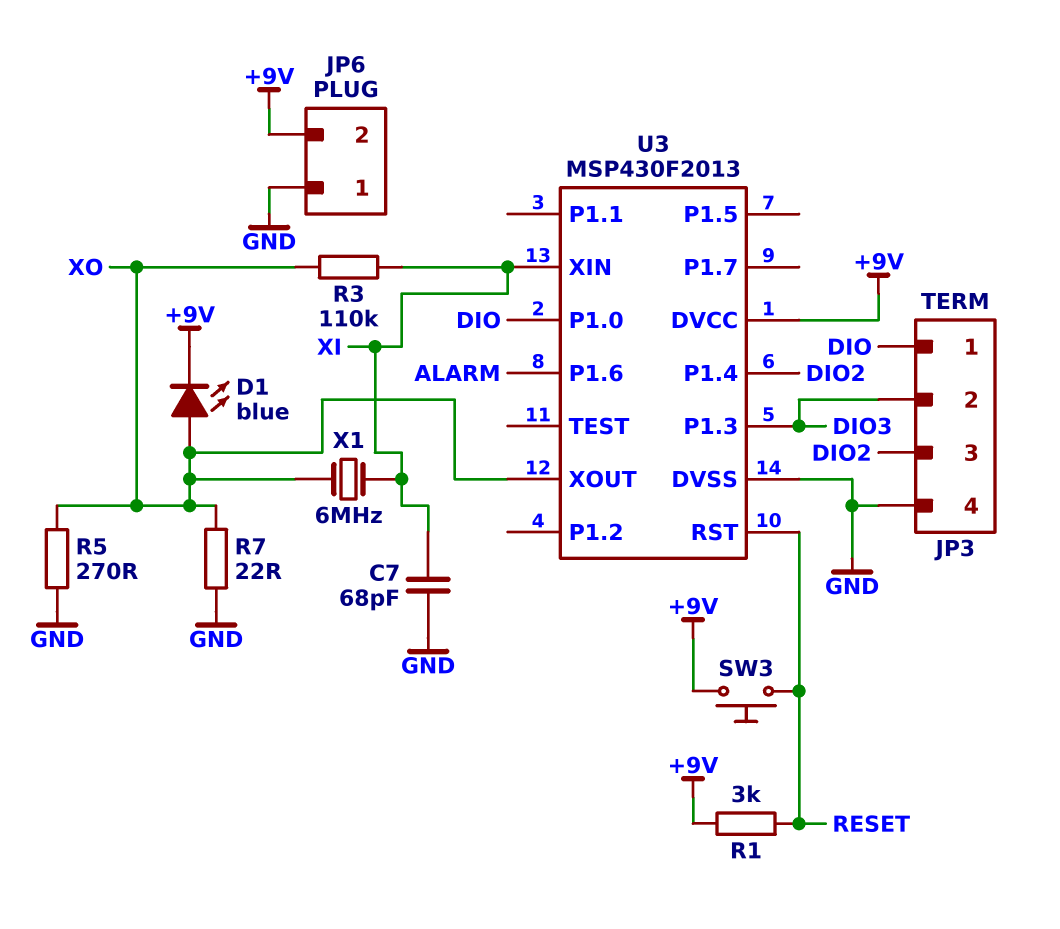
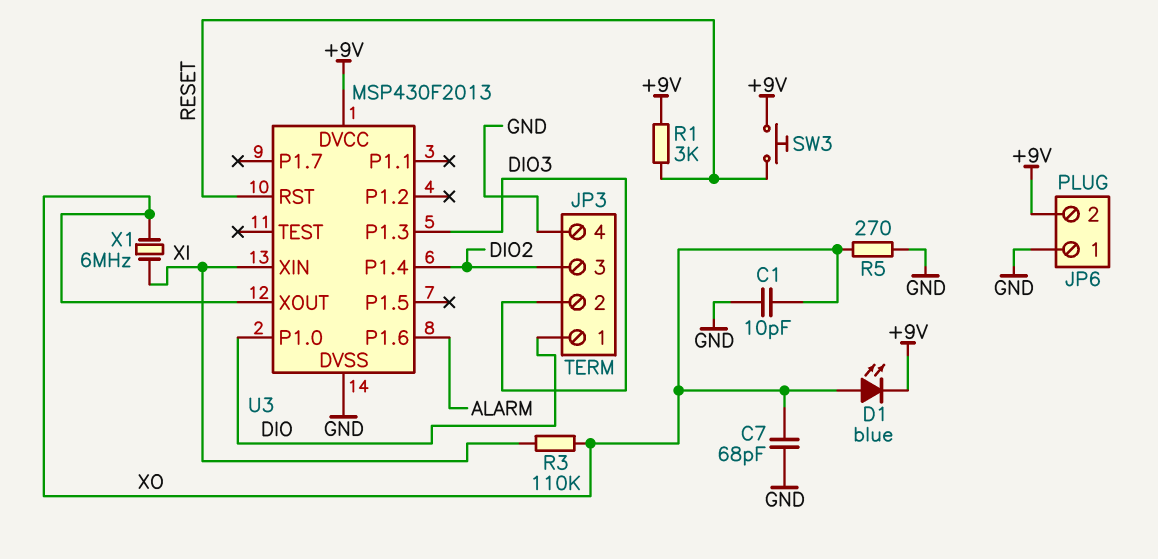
C1: none -> 10pF (GND, XO)
C7: 68pF (GND, XI) -> 68pF (GND, XO)
R7: 22 (GND, XO) -> none

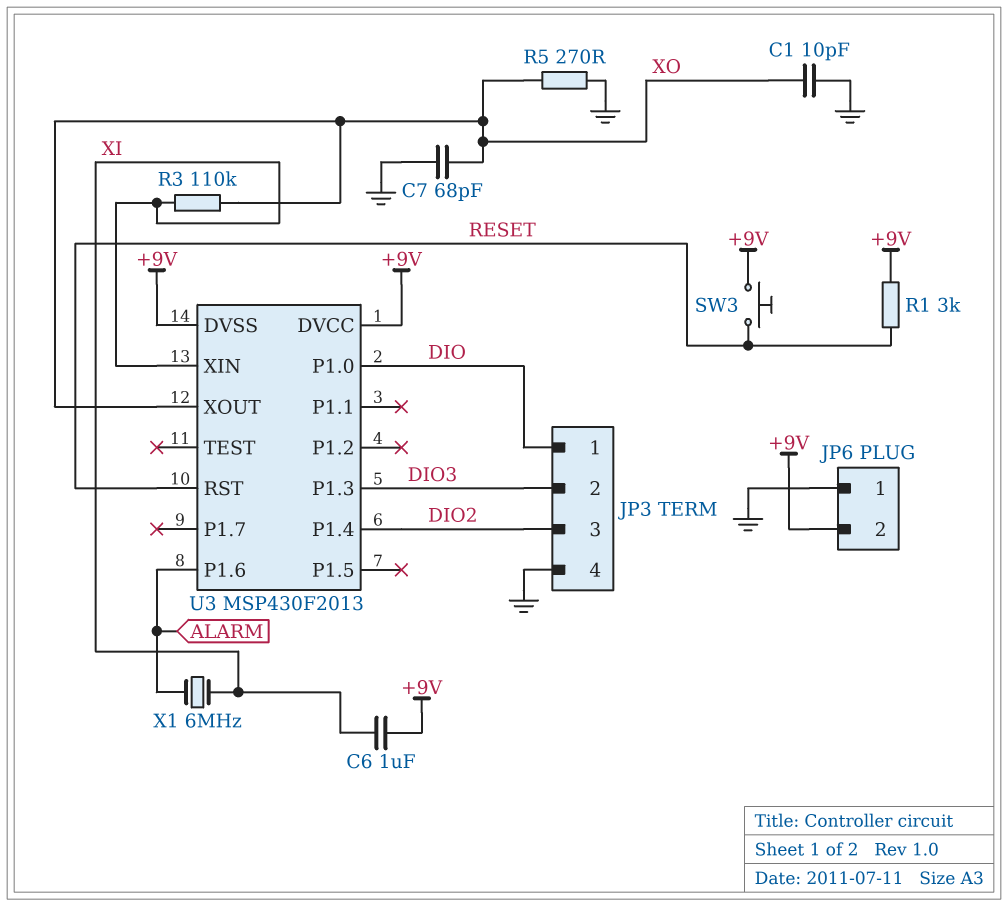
C6: none -> 1uF (+9V, XI)
D1: LED blue (A XO, K +9V) -> none
U3 pin DVSS: GND -> +9V
X1: 6MHz (XI, XO) -> 6MHz (ALARM, XI)

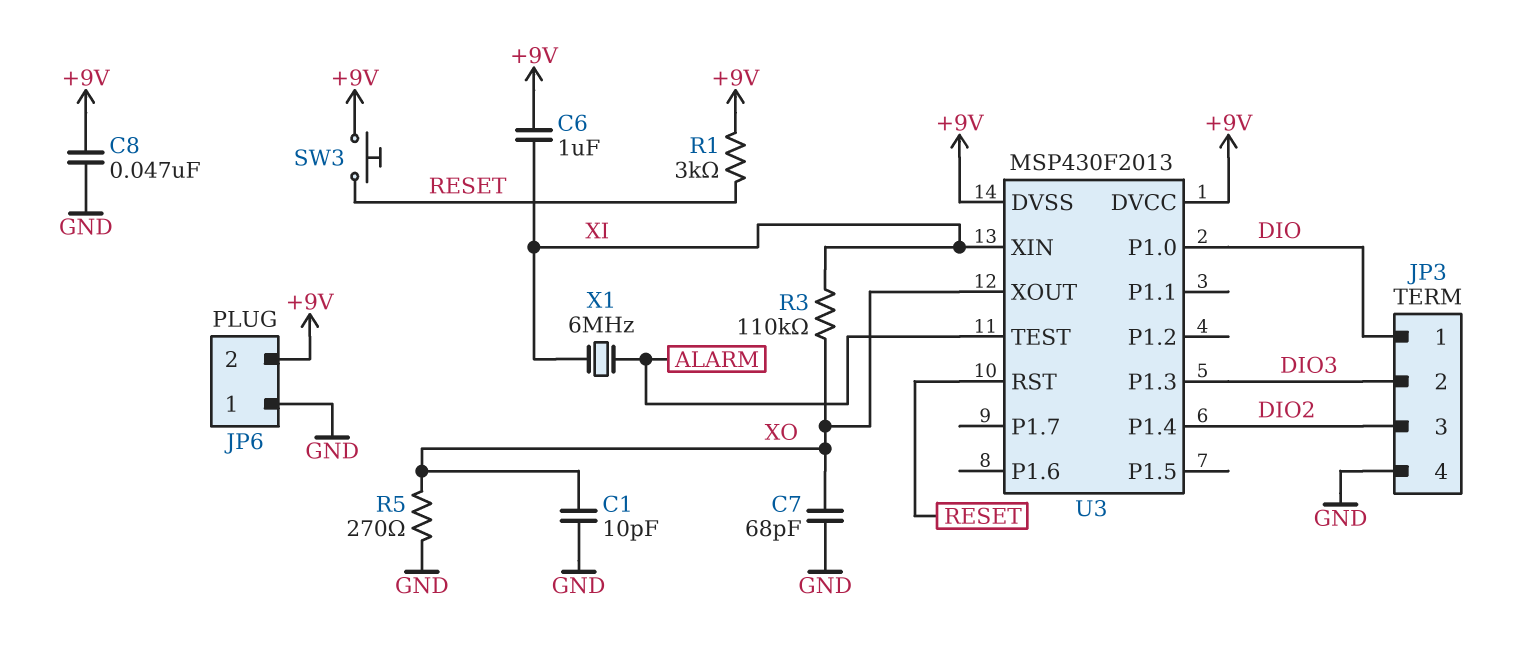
C8: none -> 47nF (+9V, GND)
U3 pin P1.6: ALARM -> none
U3 pin TEST: none -> ALARM

